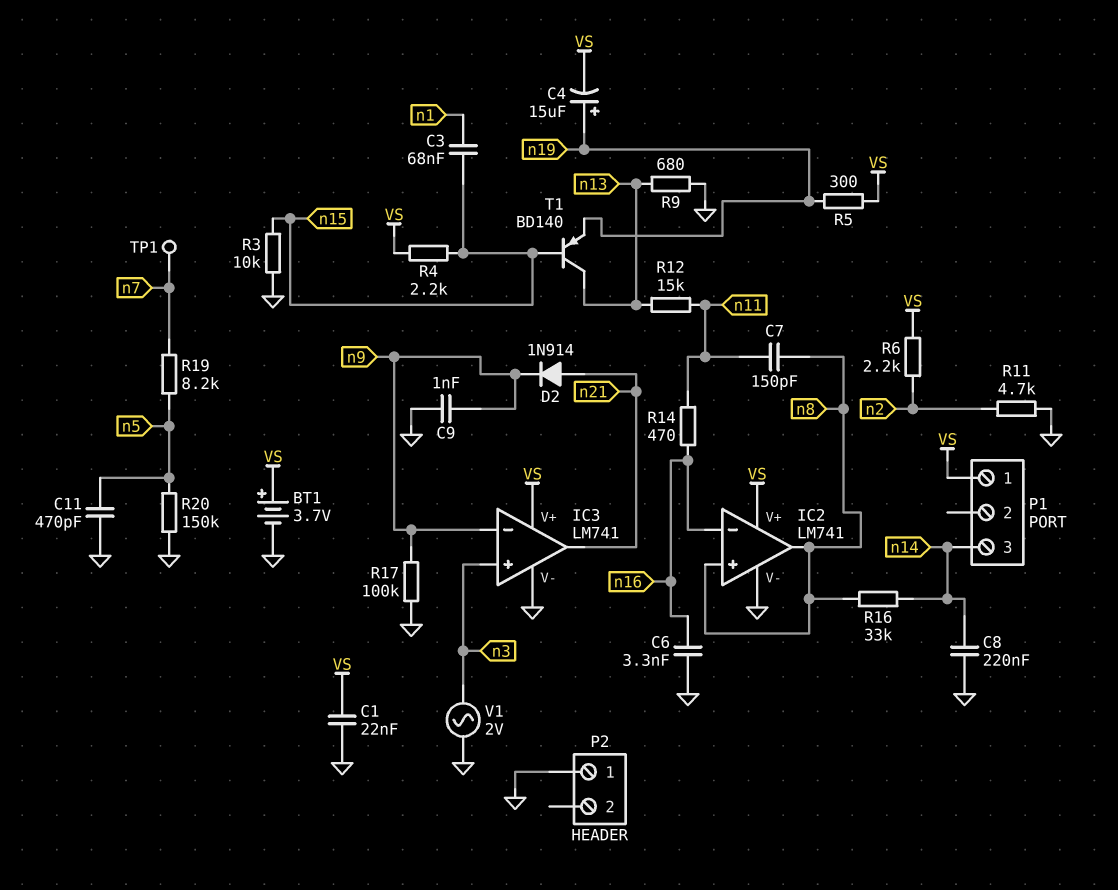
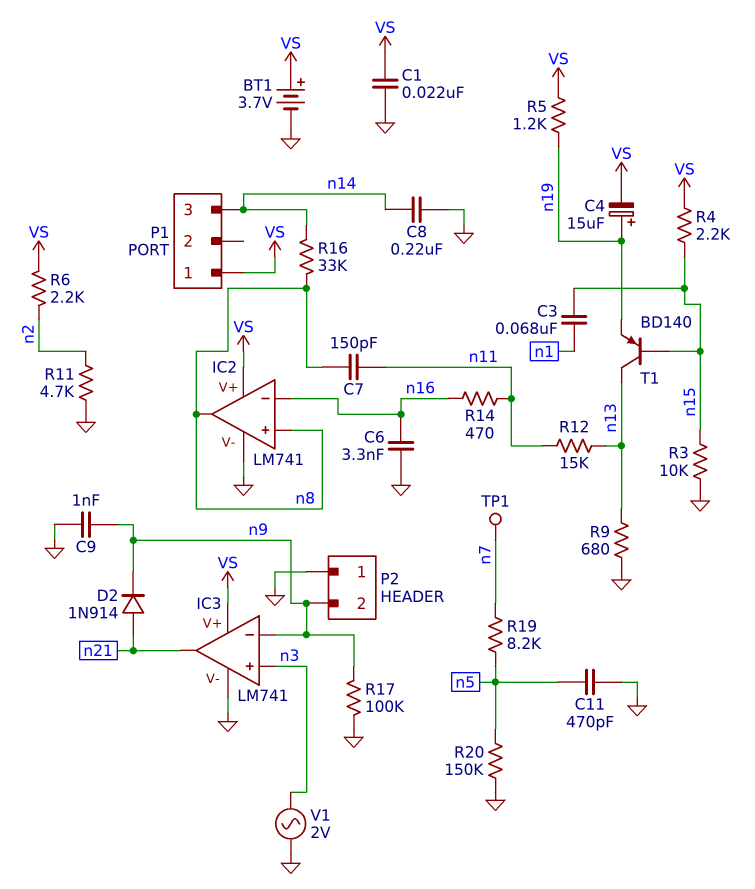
P2 pin 2: none -> n9
R5: 300 (VS, n19) -> 1.2k (VS, n19)

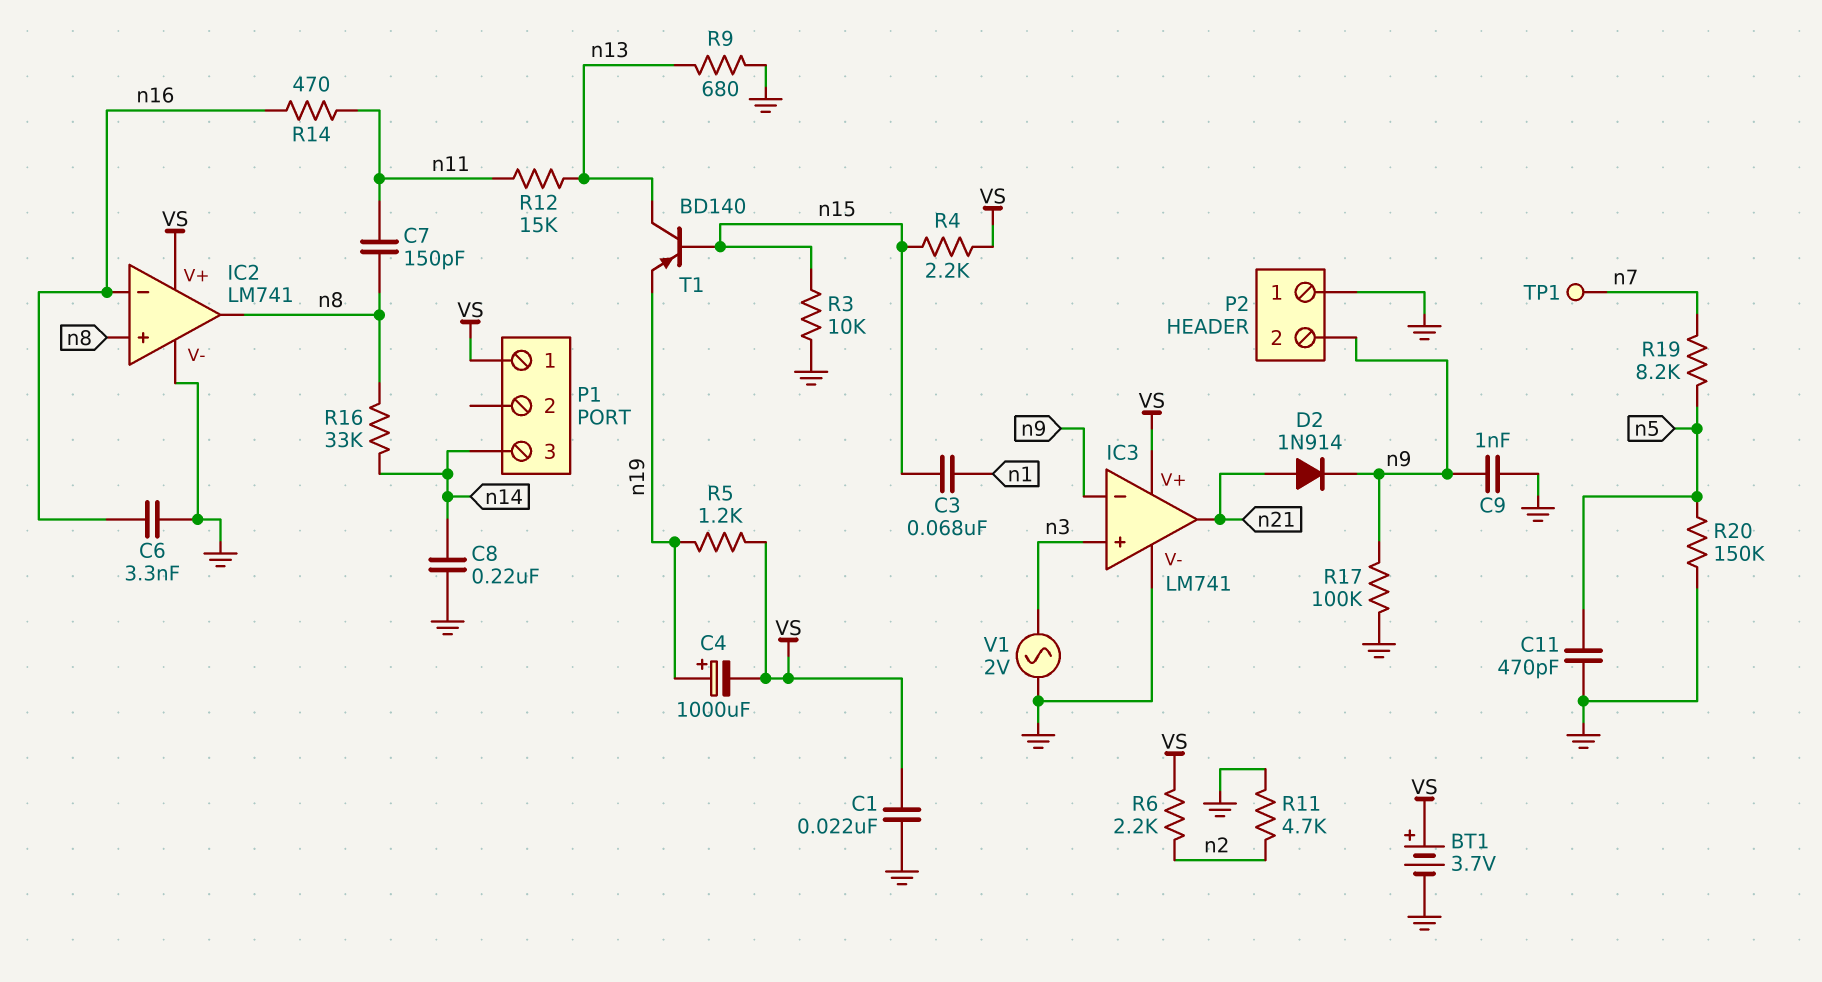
C4: 15uF (plus n19, minus VS) -> 1000uF (plus n19, minus VS)

